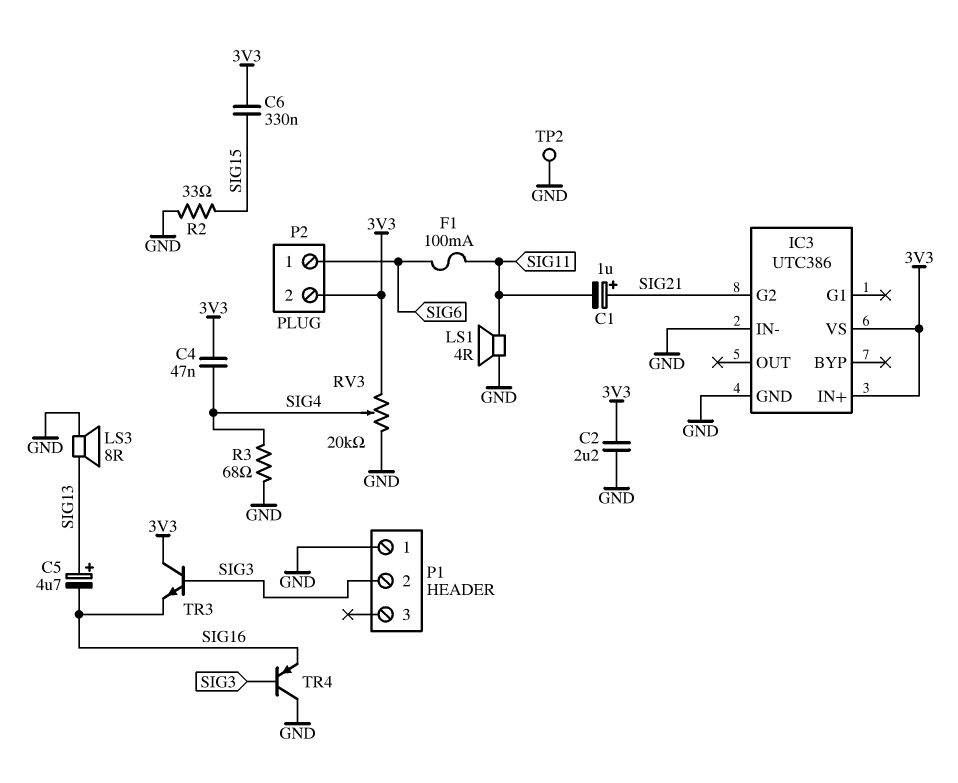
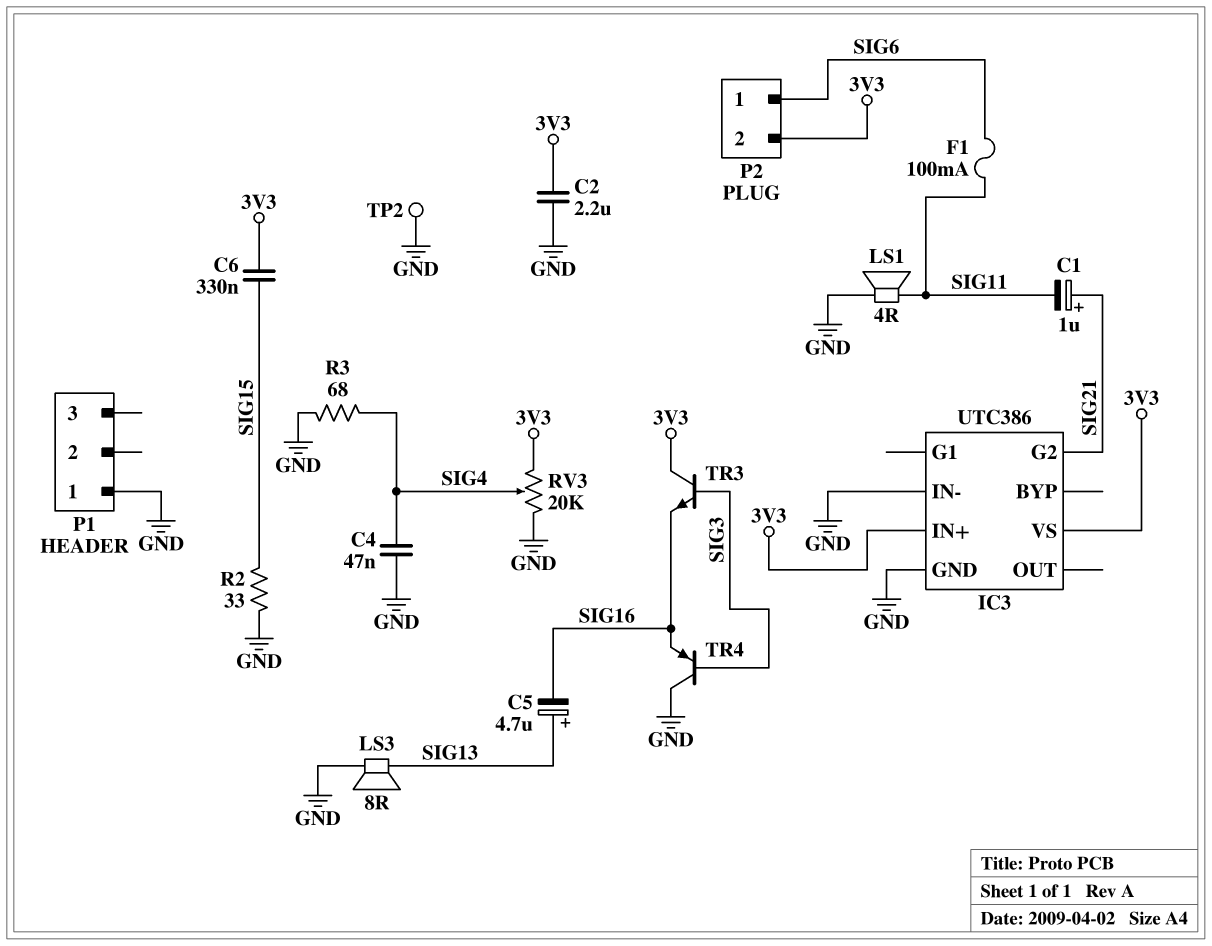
C4: 47nF (3V3, SIG4) -> 47nF (GND, SIG4)
P1 pin 2: SIG3 -> none

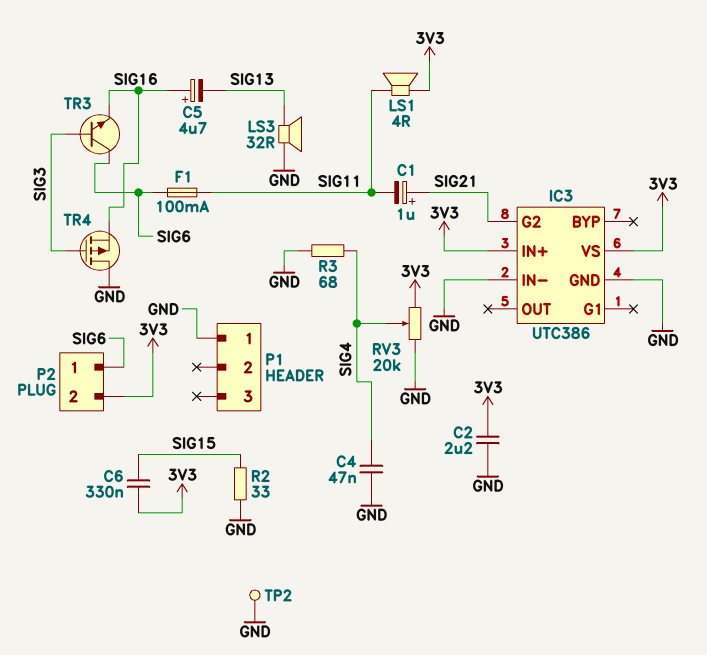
C5: 4.7uF (plus SIG13, minus SIG16) -> 4.7uF (plus SIG16, minus SIG13)
LS1: speaker 4R (GND, SIG11) -> speaker 4R (3V3, SIG11)
LS3: speaker 8R (GND, SIG13) -> speaker 32R (GND, SIG13)
TR3: NPN (B SIG3, C 3V3, E SIG16) -> NPN (B SIG3, C SIG6, E SIG16)
TR4: PNP (B SIG3, C GND, E SIG16) -> PMOS (G SIG3, D GND, S SIG16)

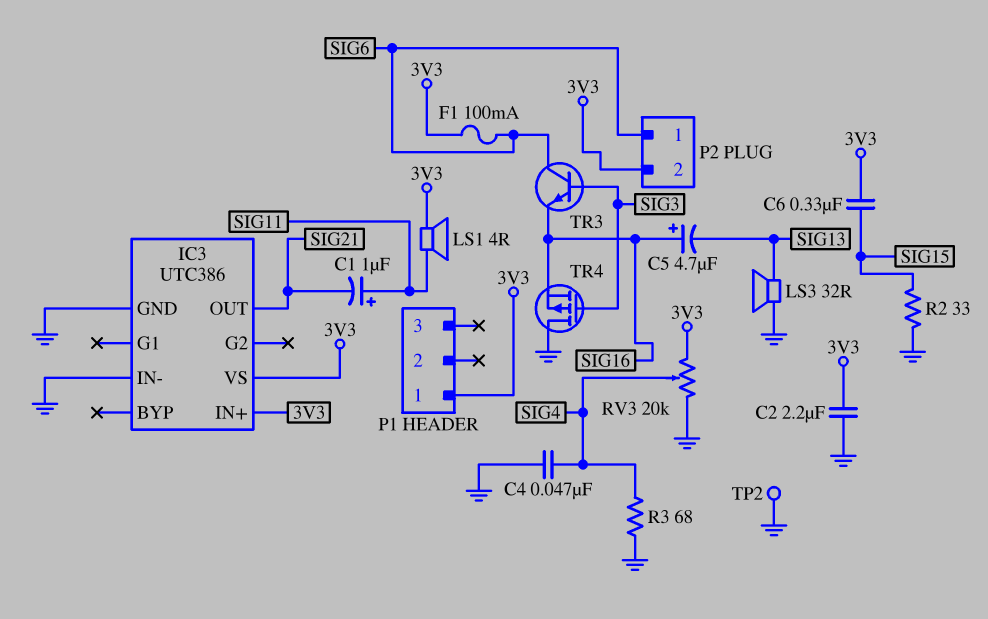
C1: 1uF (plus SIG21, minus SIG11) -> 1uF (plus SIG11, minus SIG21)
F1: 100mA (SIG6, SIG11) -> 100mA (3V3, SIG6)
IC3 pin G2: SIG21 -> none
IC3 pin OUT: none -> SIG21
P1 pin 1: GND -> 3V3

